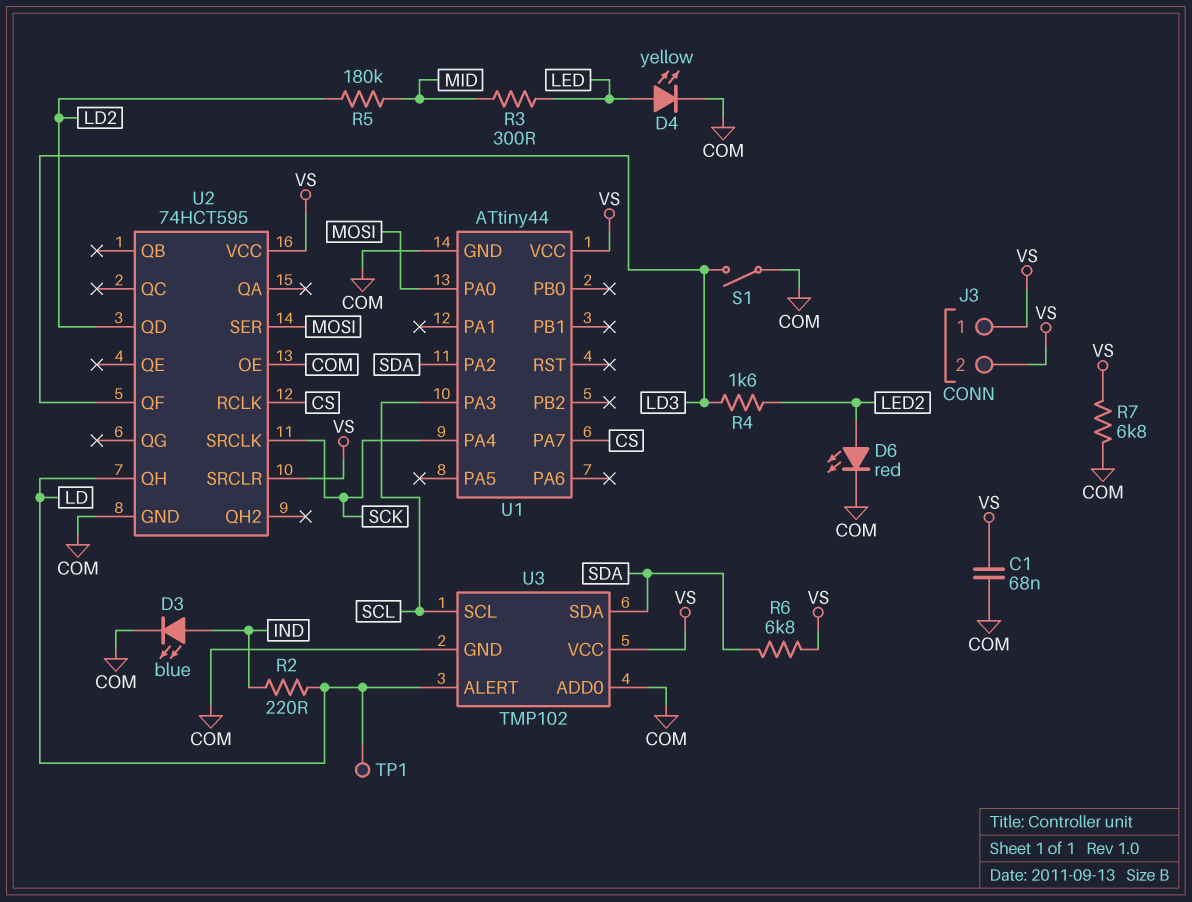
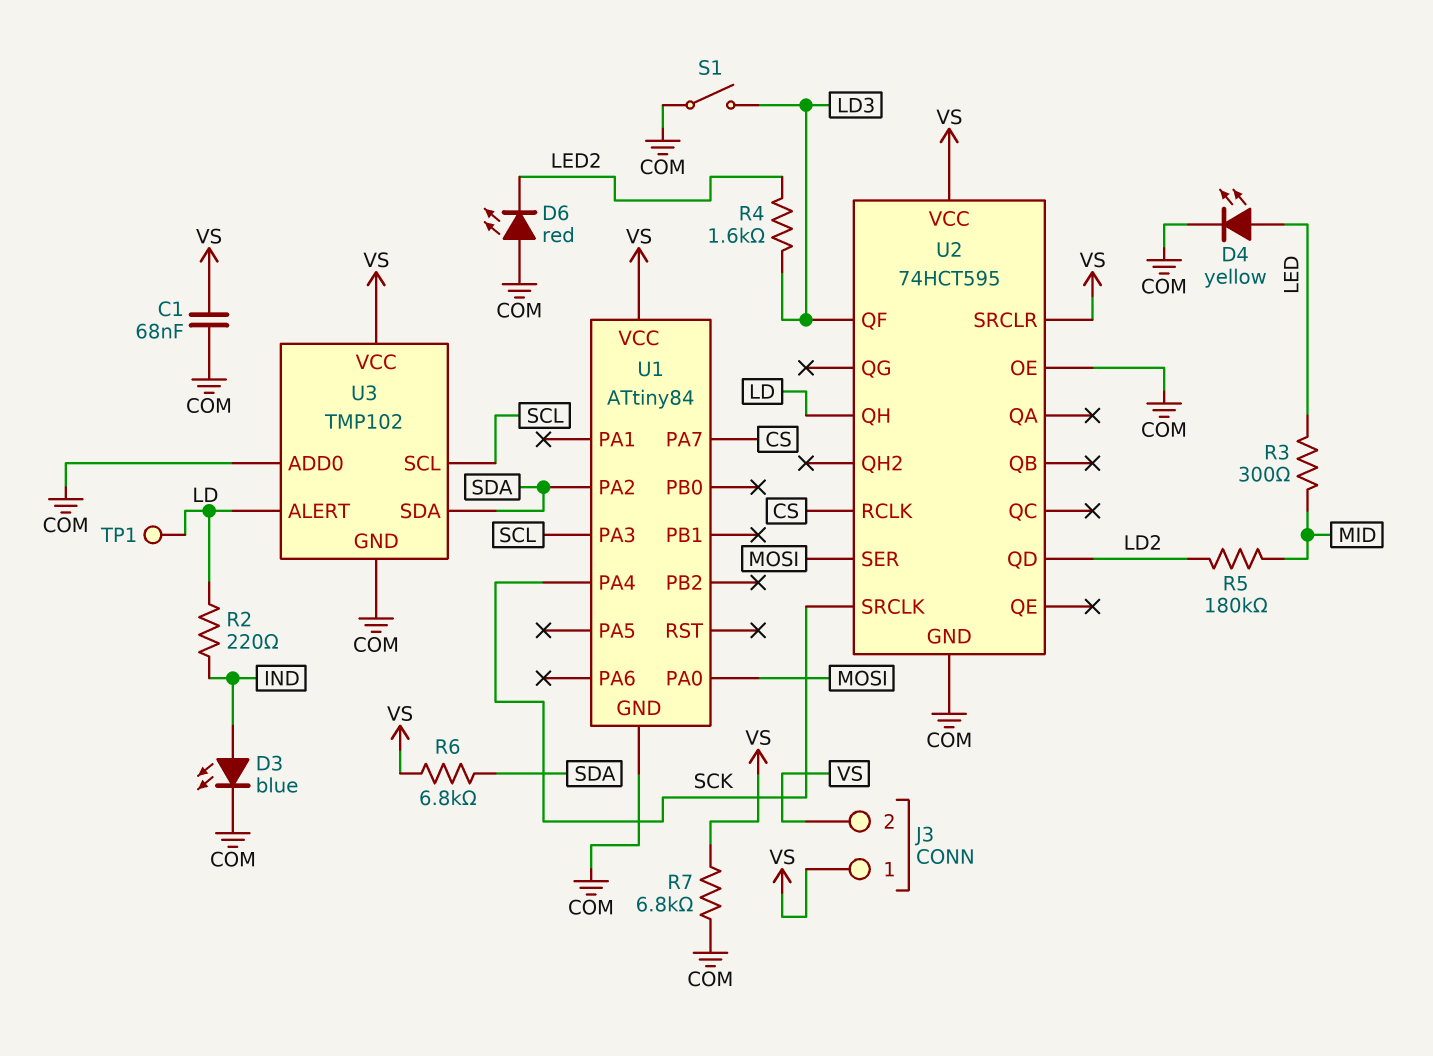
D6: LED red (A LED2, K COM) -> LED red (A COM, K LED2)
U1: ATtiny44 -> ATtiny84

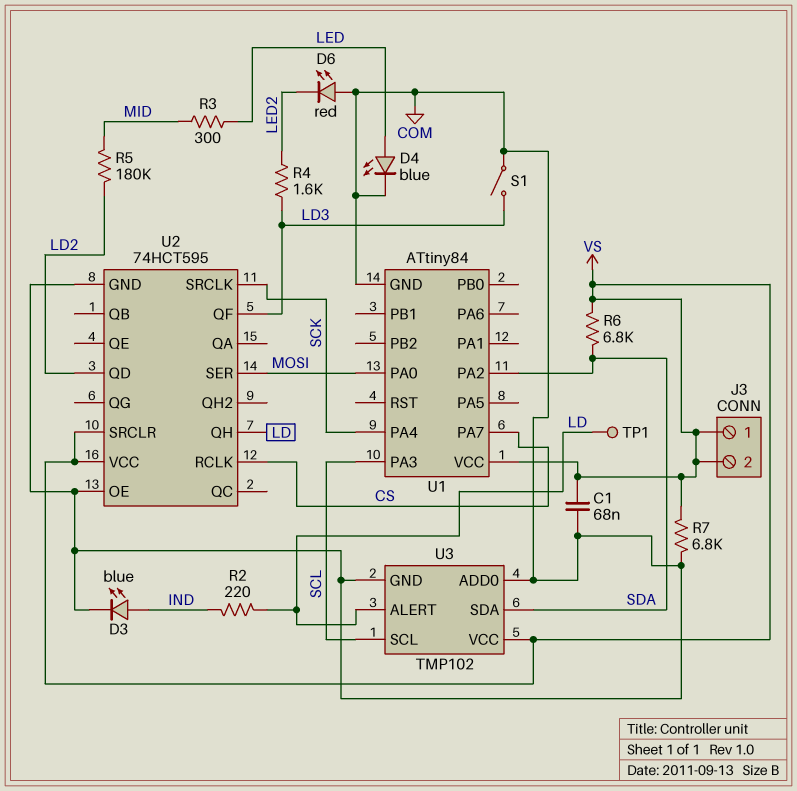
D4: LED yellow (A LED, K COM) -> LED blue (A LED, K COM)

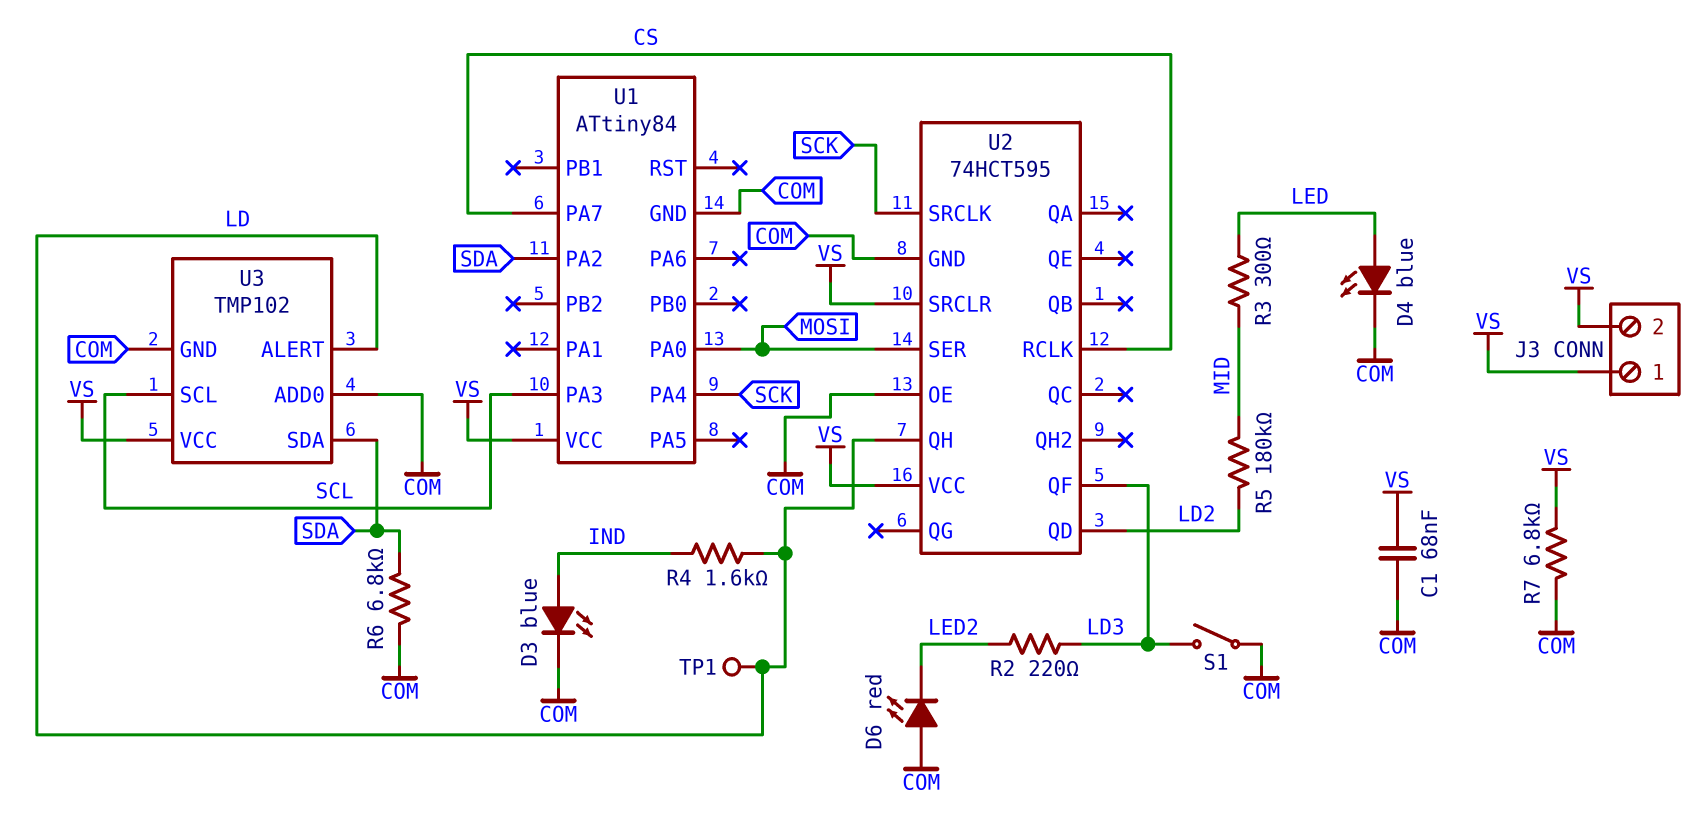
R2: 220 (IND, LD) -> 220 (LD3, LED2)
R4: 1.6k (LD3, LED2) -> 1.6k (IND, LD)
R6: 6.8k (SDA, VS) -> 6.8k (COM, SDA)

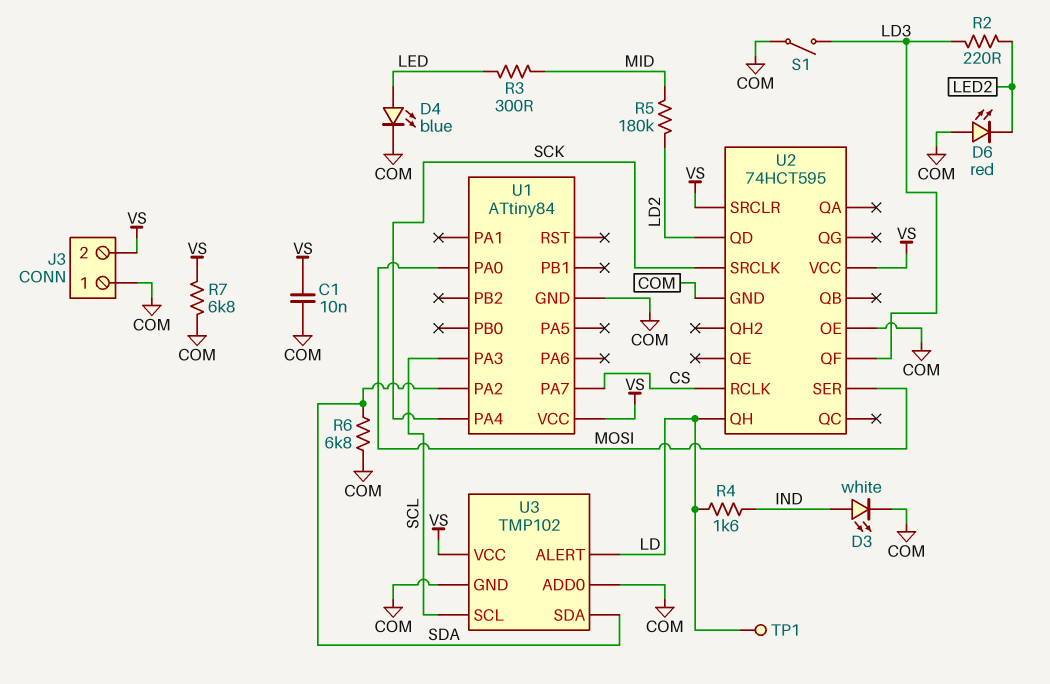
C1: 68nF (COM, VS) -> 10nF (COM, VS)
D3: LED blue (A IND, K COM) -> LED white (A IND, K COM)
J3 pin 1: VS -> COM

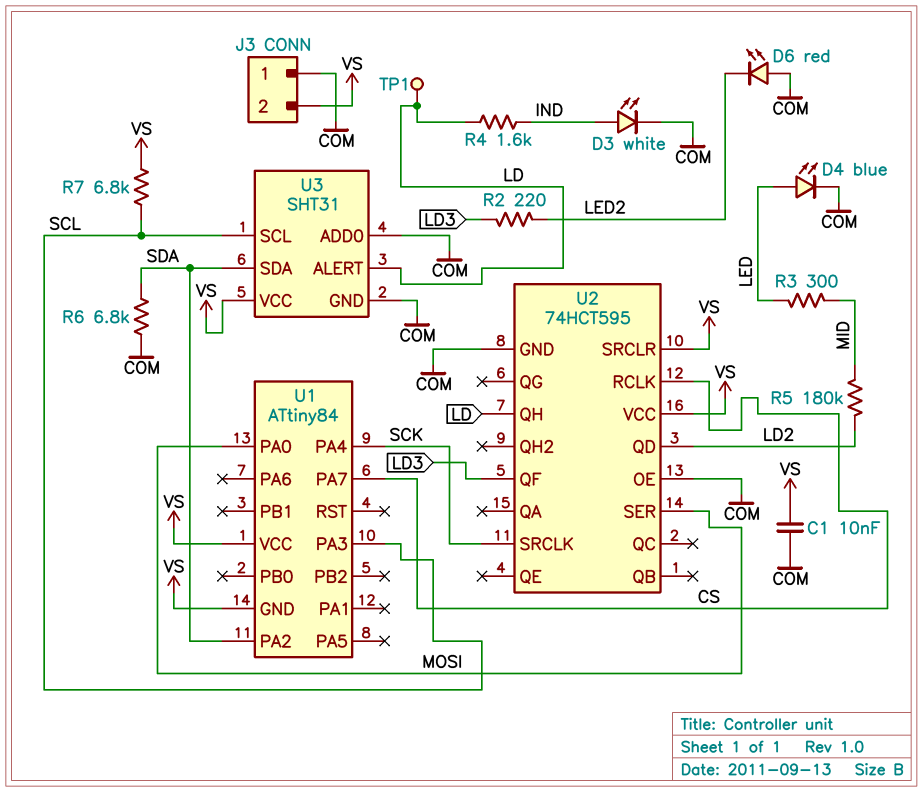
R7: 6.8k (COM, VS) -> 6.8k (SCL, VS)
S1: switch (COM, LD3) -> none
U1 pin GND: COM -> VS
U3: TMP102 -> SHT31

